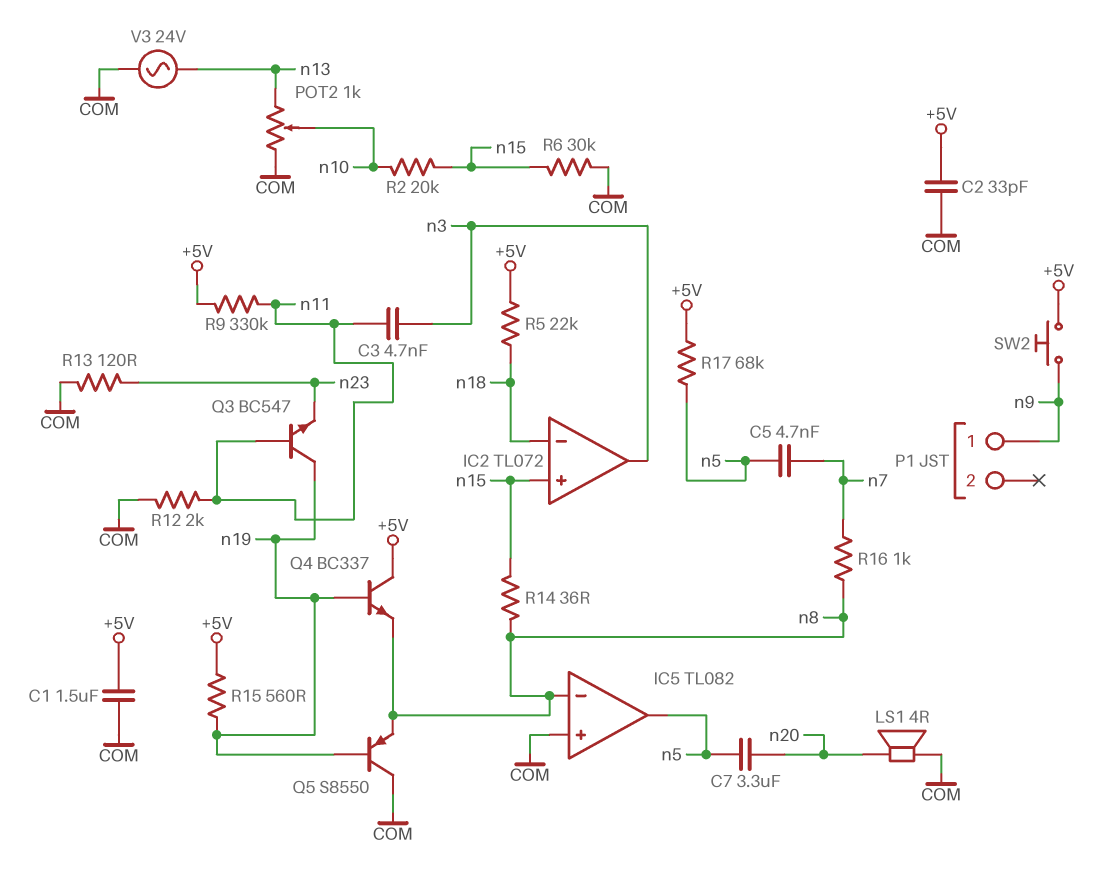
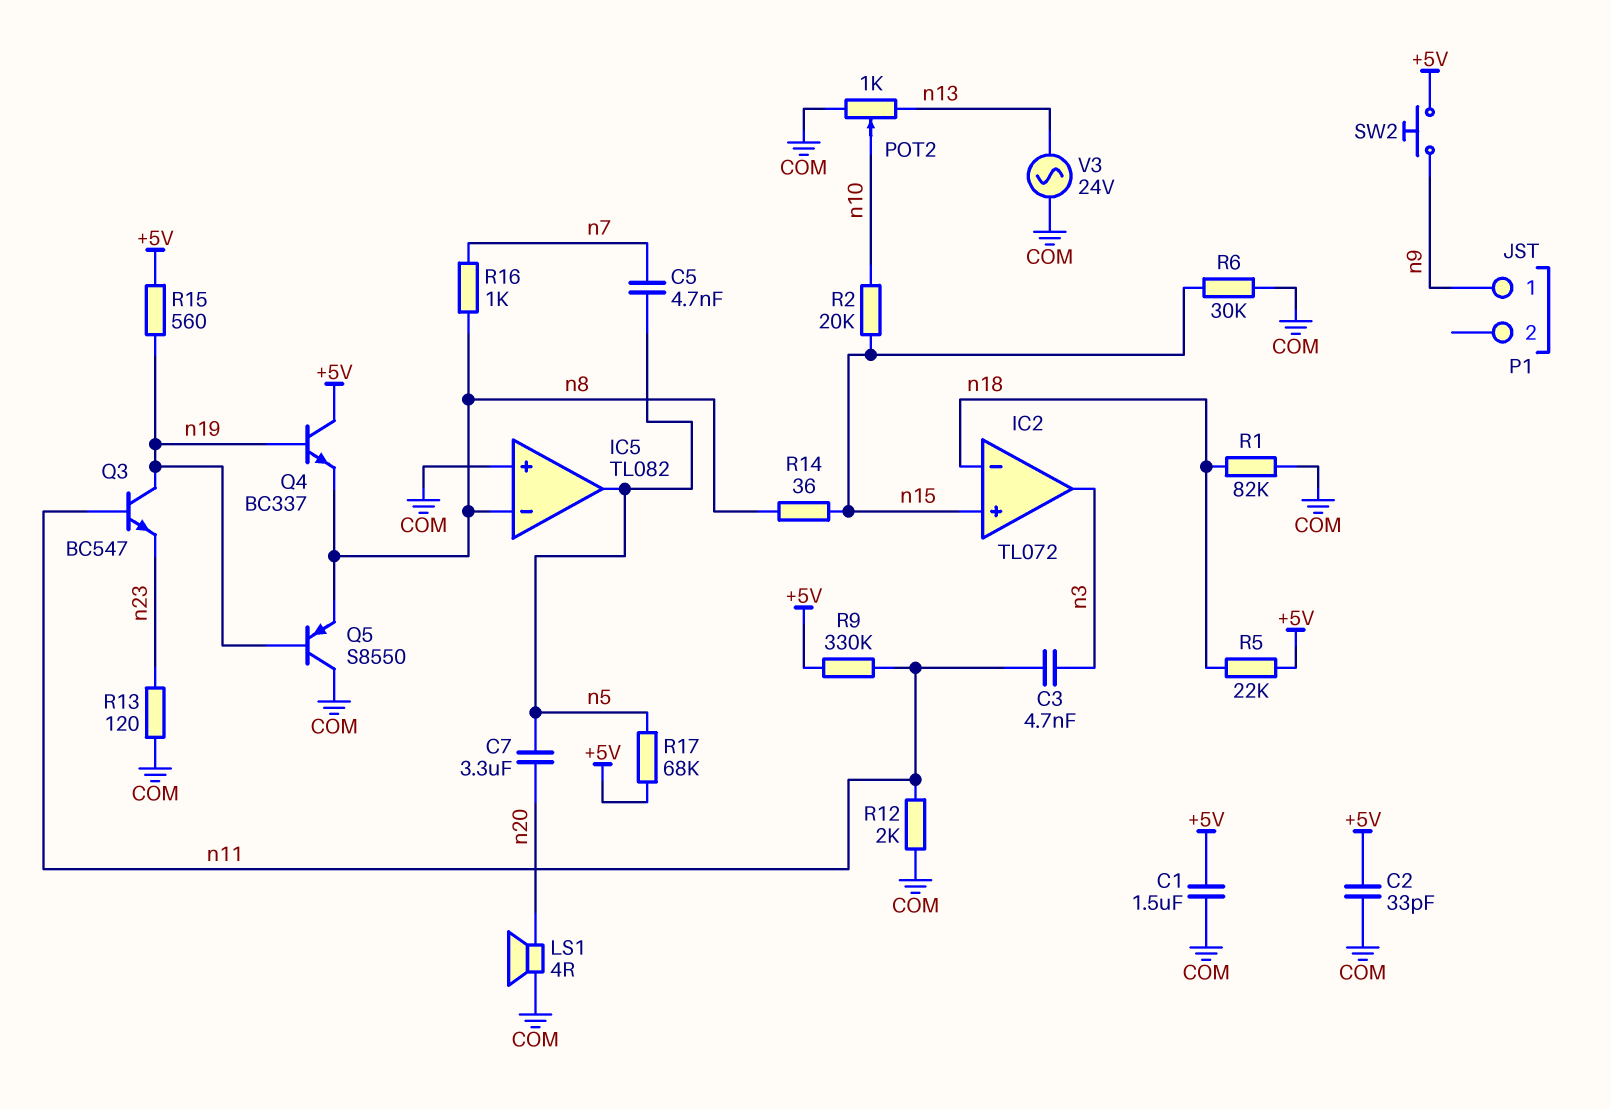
R1: none -> 82k (COM, n18)

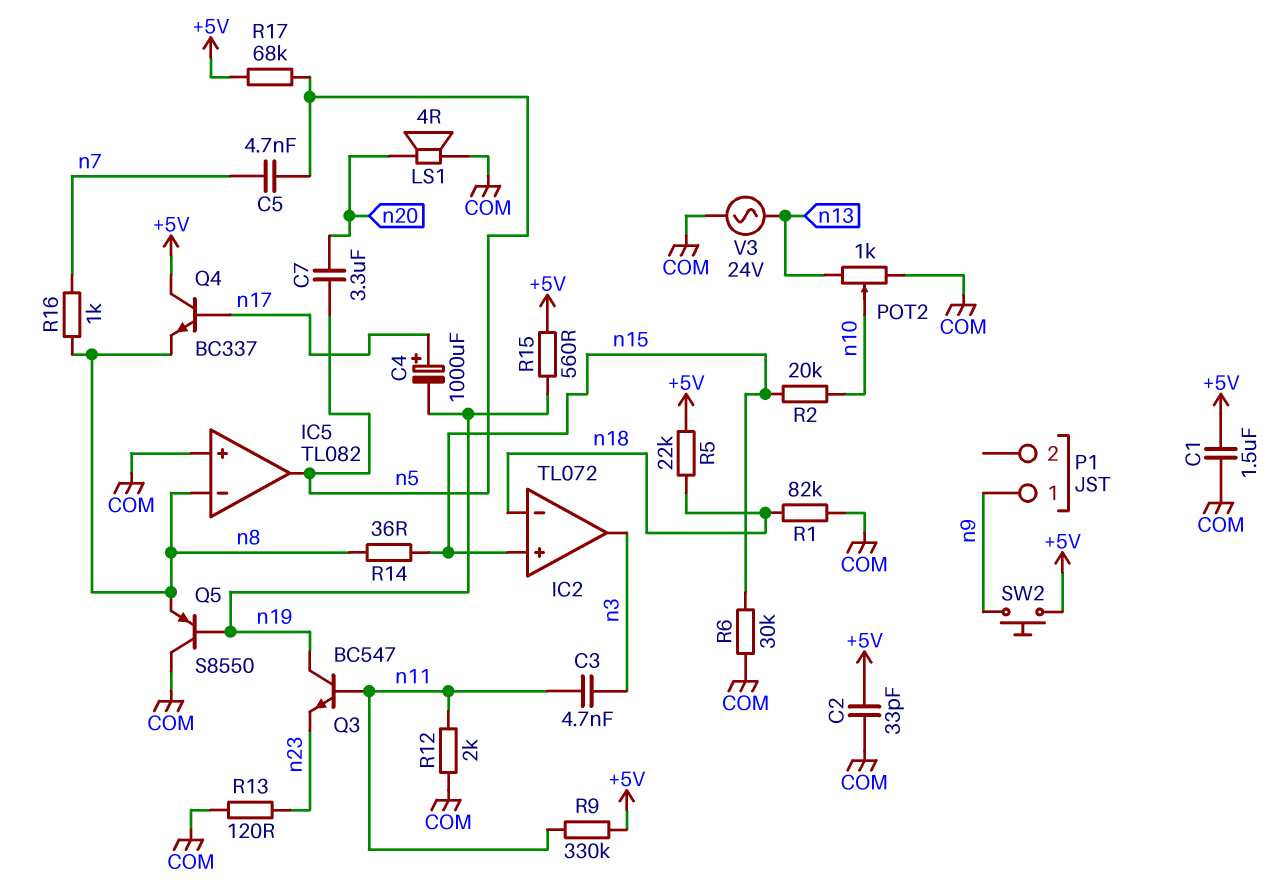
C4: none -> 1000uF (plus n17, minus n19)
Q4: NPN BC337 (B n19, C +5V, E n8) -> NPN BC337 (B n17, C +5V, E n8)

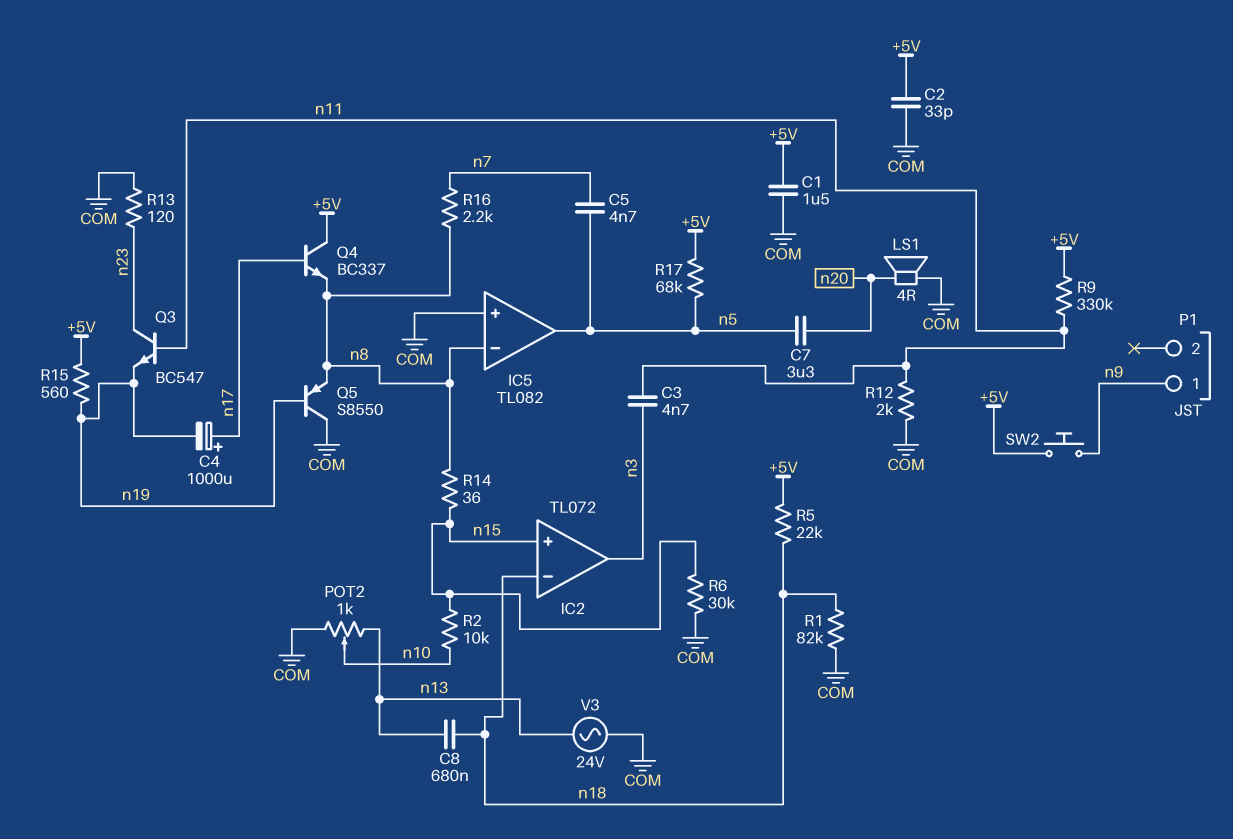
C8: none -> 680nF (n13, n18)
Q3: NPN BC547 (B n11, C n19, E n23) -> NPN BC547 (B n11, C n23, E n19)
R2: 20k (n10, n15) -> 10k (n10, n15)
R16: 1k (n7, n8) -> 2.2k (n7, n8)

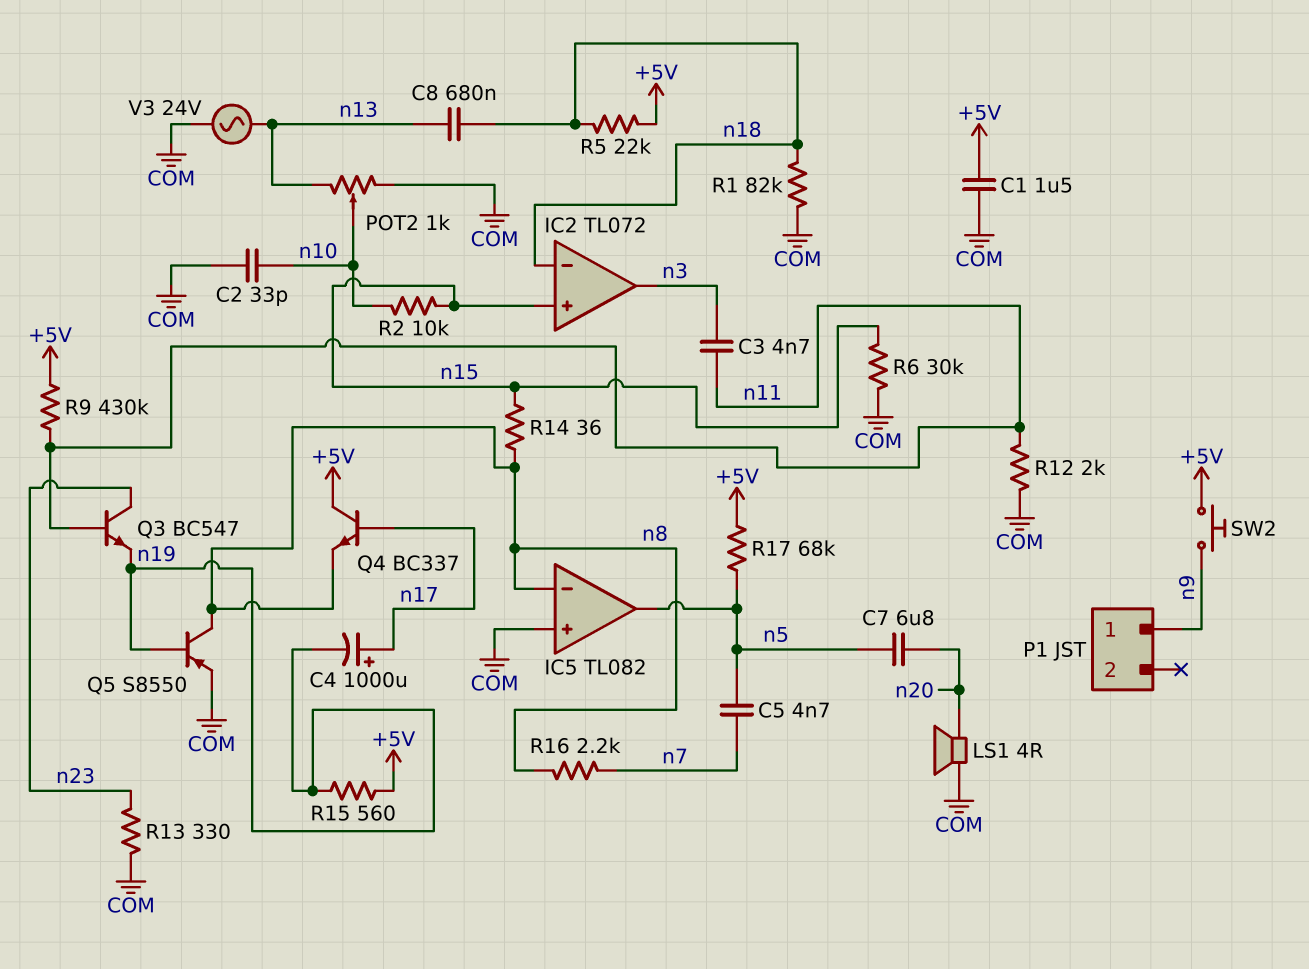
C2: 33pF (+5V, COM) -> 33pF (COM, n10)
C7: 3.3uF (n5, n20) -> 6.8uF (n5, n20)
Q5: PNP S8550 (B n19, C COM, E n8) -> PNP S8550 (B n19, C n8, E COM)
R9: 330k (+5V, n11) -> 430k (+5V, n11)
R13: 120 (COM, n23) -> 330 (COM, n23)

